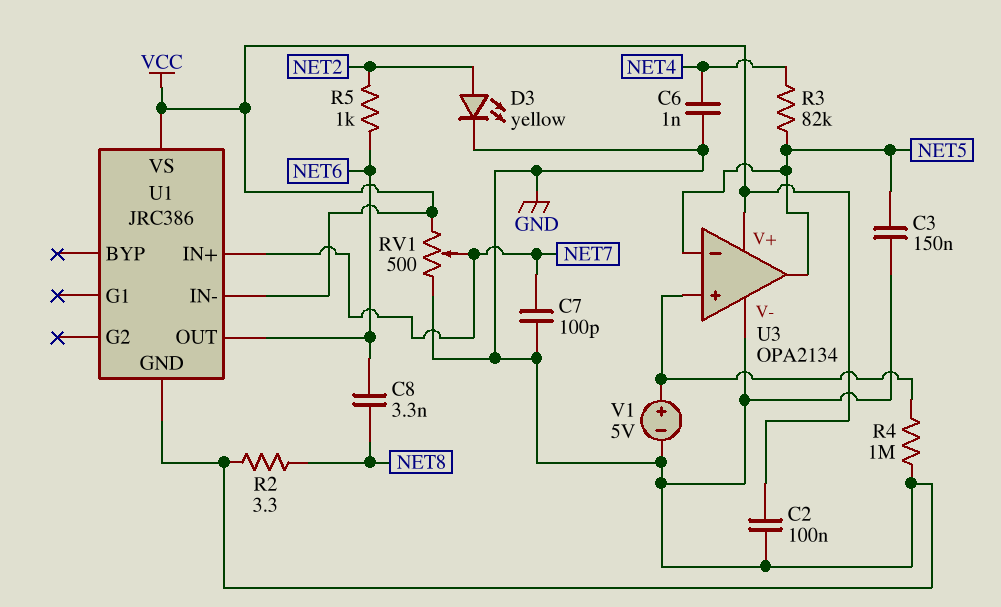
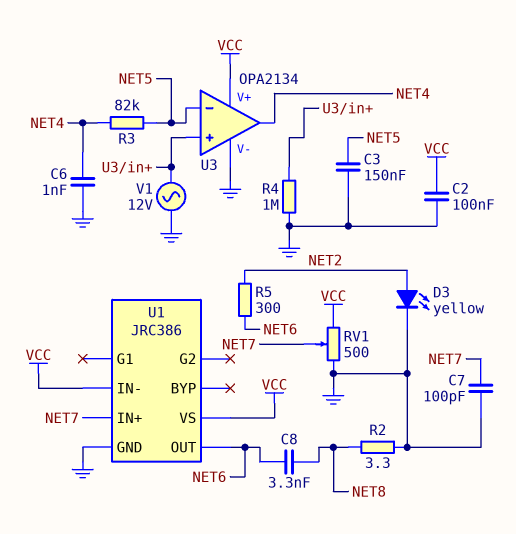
R5: 1k (NET2, NET6) -> 300 (NET2, NET6)
U3 pin out: NET5 -> NET4
V1: 5V (plus U3/in+, minus GND) -> AC 12V (GND, U3/in+)

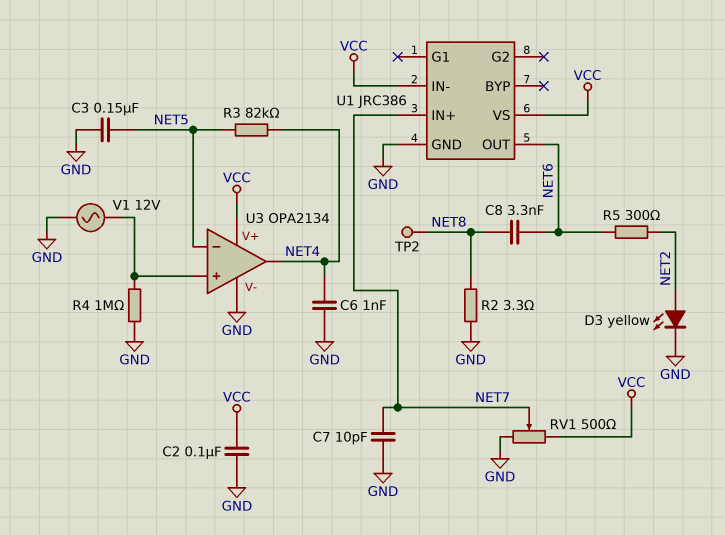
C7: 100pF (GND, NET7) -> 10pF (GND, NET7)
TP2: none -> test point (NET8)

